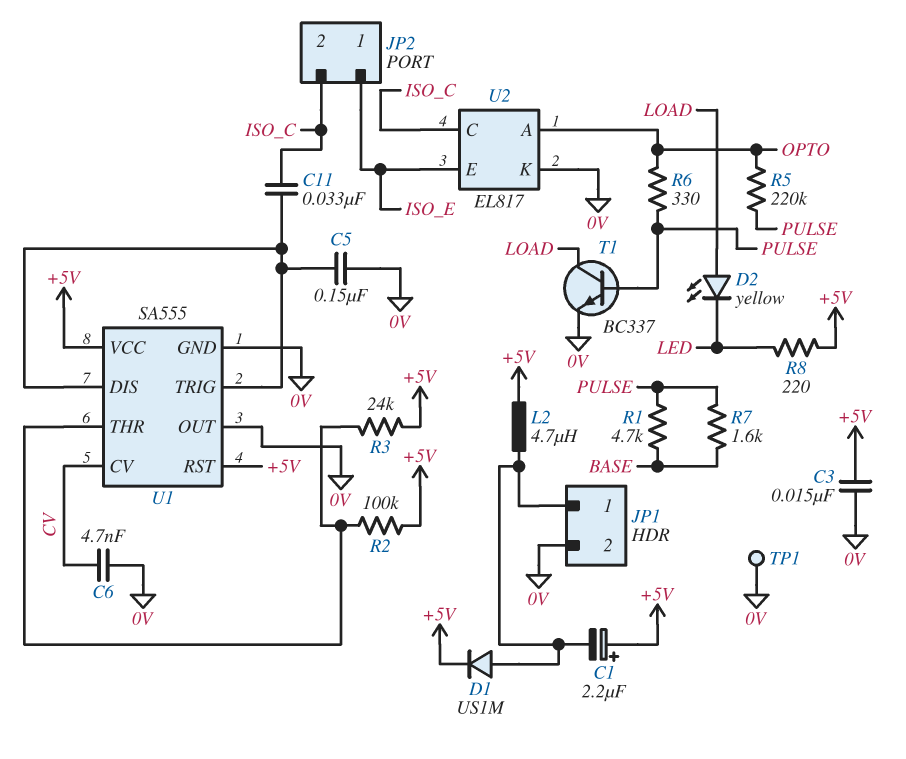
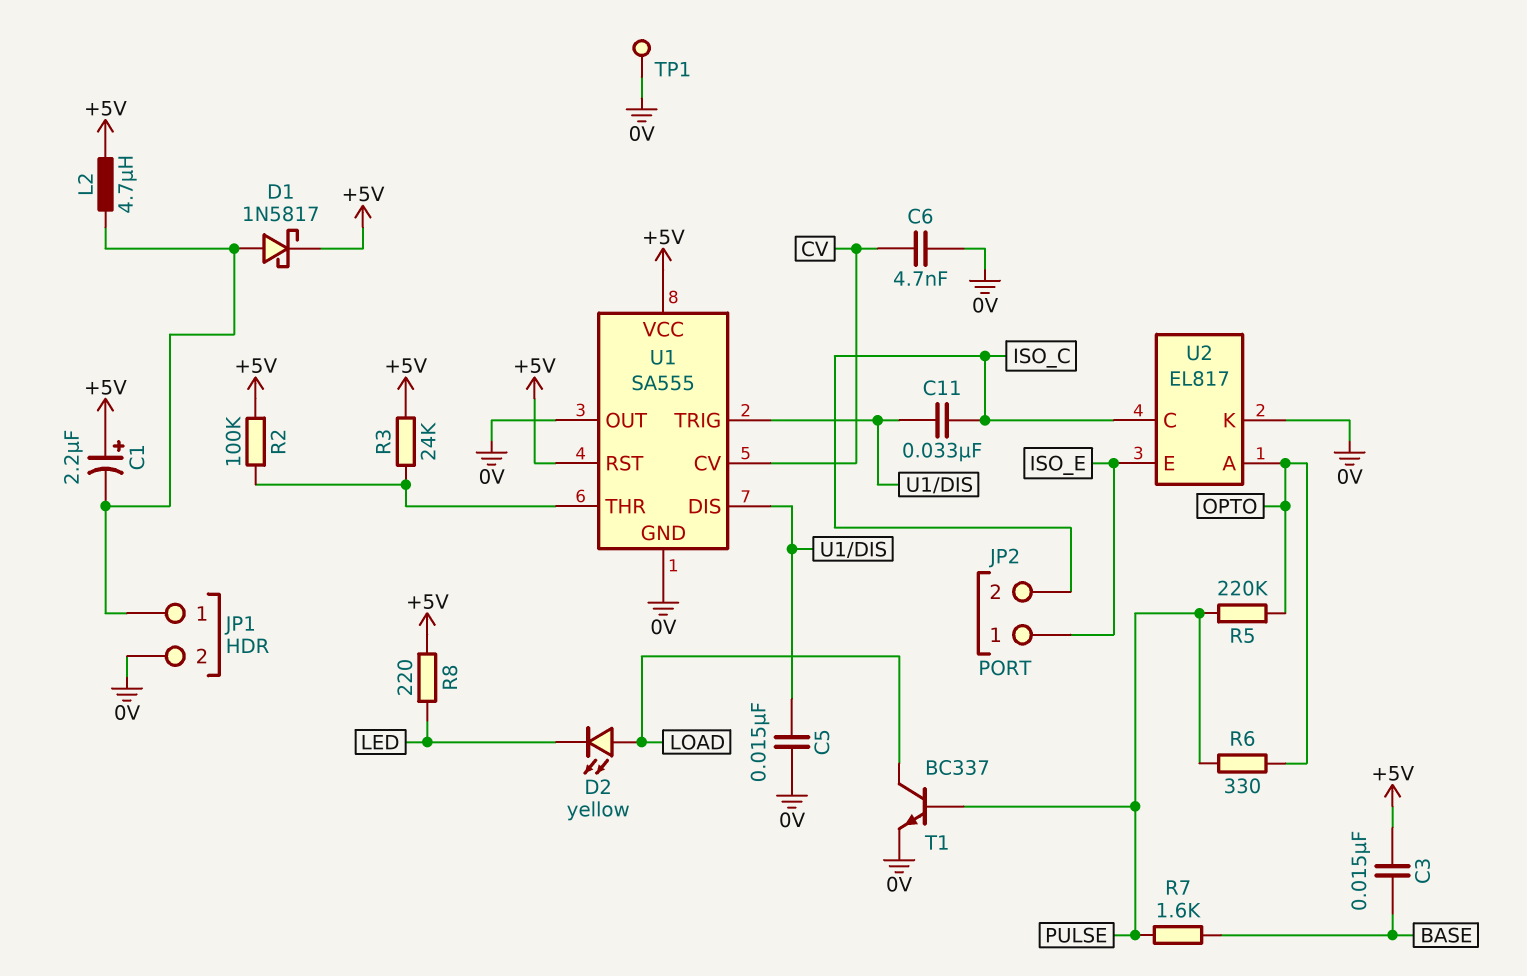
C3: 15nF (+5V, 0V) -> 15nF (+5V, BASE)
C5: 150nF (0V, U1/DIS) -> 15nF (0V, U1/DIS)
D1: diode US1M (A JP1/1, K +5V) -> schottky 1N5817 (A JP1/1, K +5V)
R1: 4.7k (BASE, PULSE) -> none

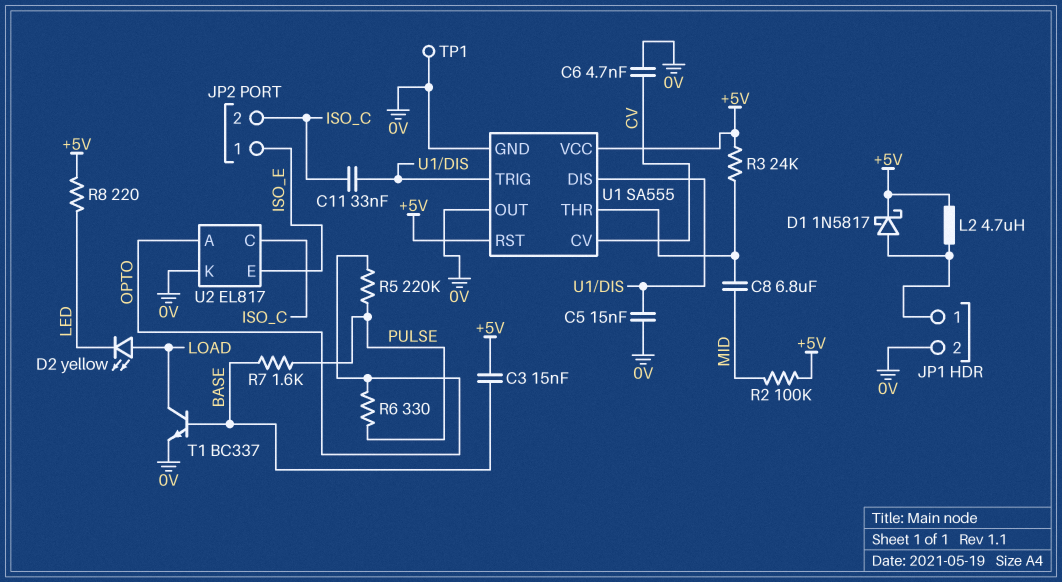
C1: 2.2uF (plus +5V, minus JP1/1) -> none
C8: none -> 6.8uF (MID, U1/THR)
R2: 100k (+5V, U1/THR) -> 100k (+5V, MID)
T1: NPN BC337 (B PULSE, C LOAD, E 0V) -> NPN BC337 (B BASE, C LOAD, E 0V)

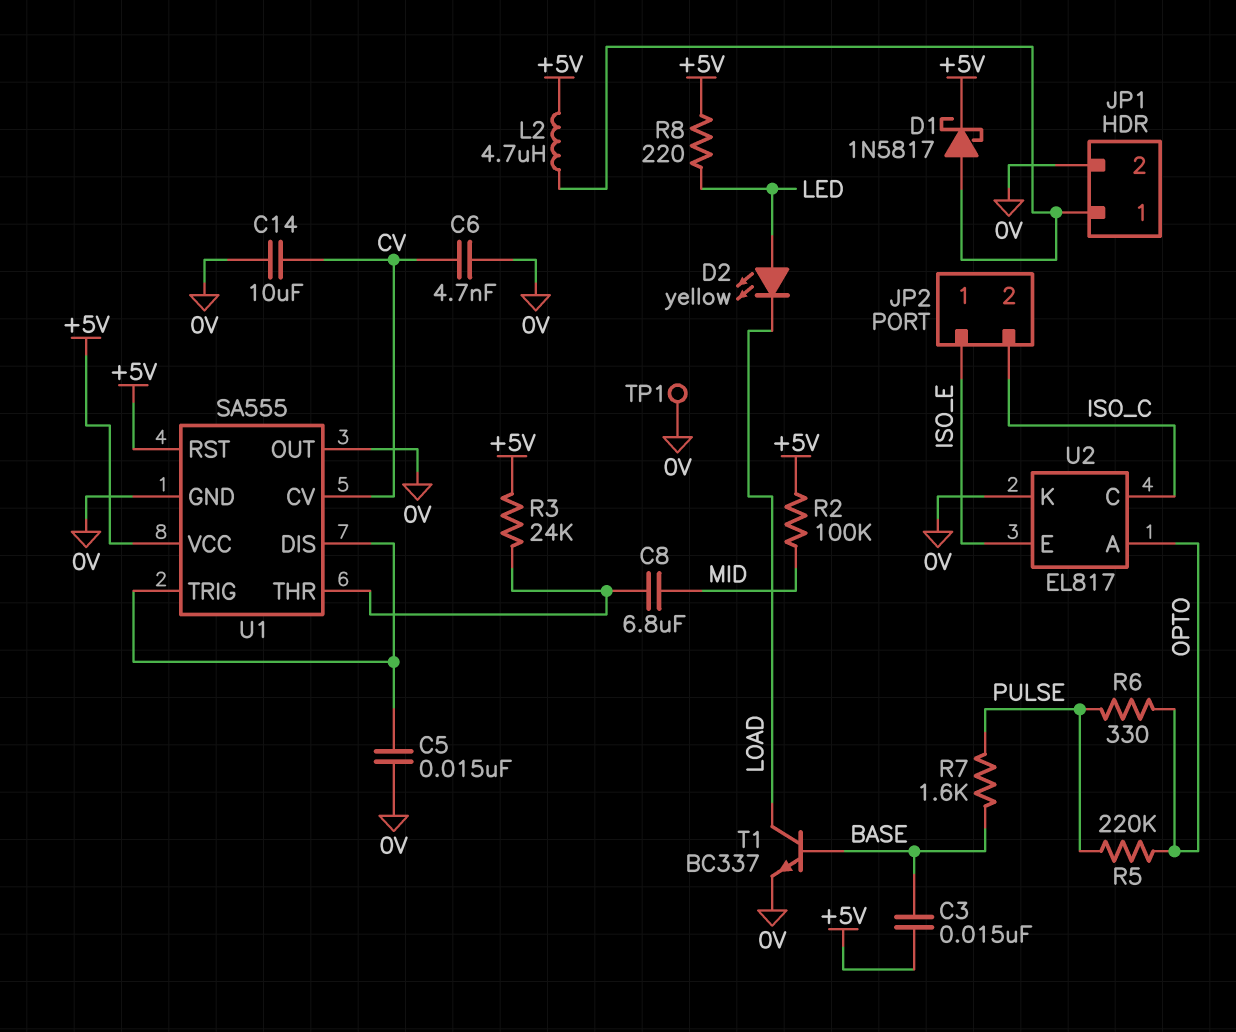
C11: 33nF (ISO_C, U1/DIS) -> none
C14: none -> 10uF (0V, CV)
D2: LED yellow (A LOAD, K LED) -> LED yellow (A LED, K LOAD)

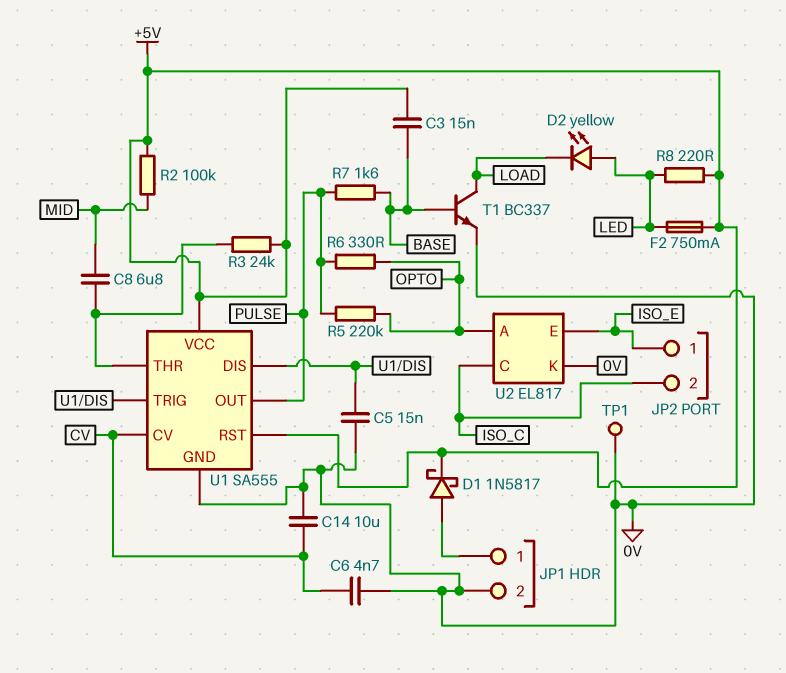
F2: none -> 750mA (+5V, LED)
L2: 4.7uH (+5V, JP1/1) -> none
U1 pin OUT: 0V -> PULSE

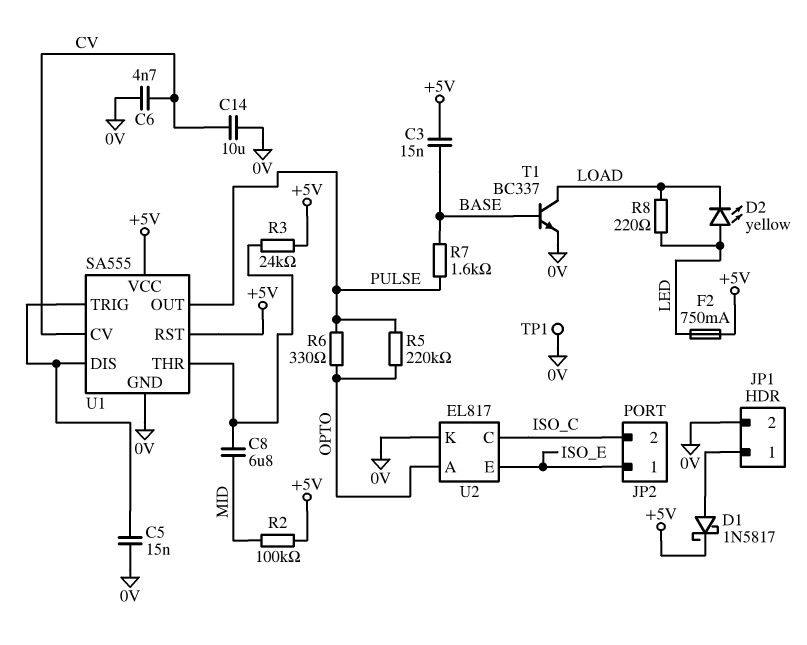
R8: 220 (+5V, LED) -> 220 (LED, LOAD)

